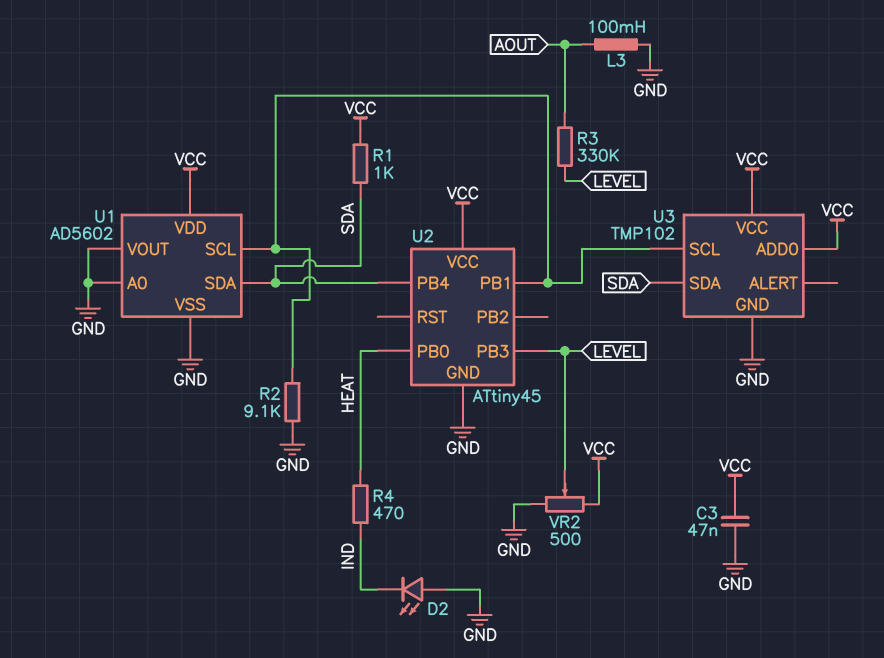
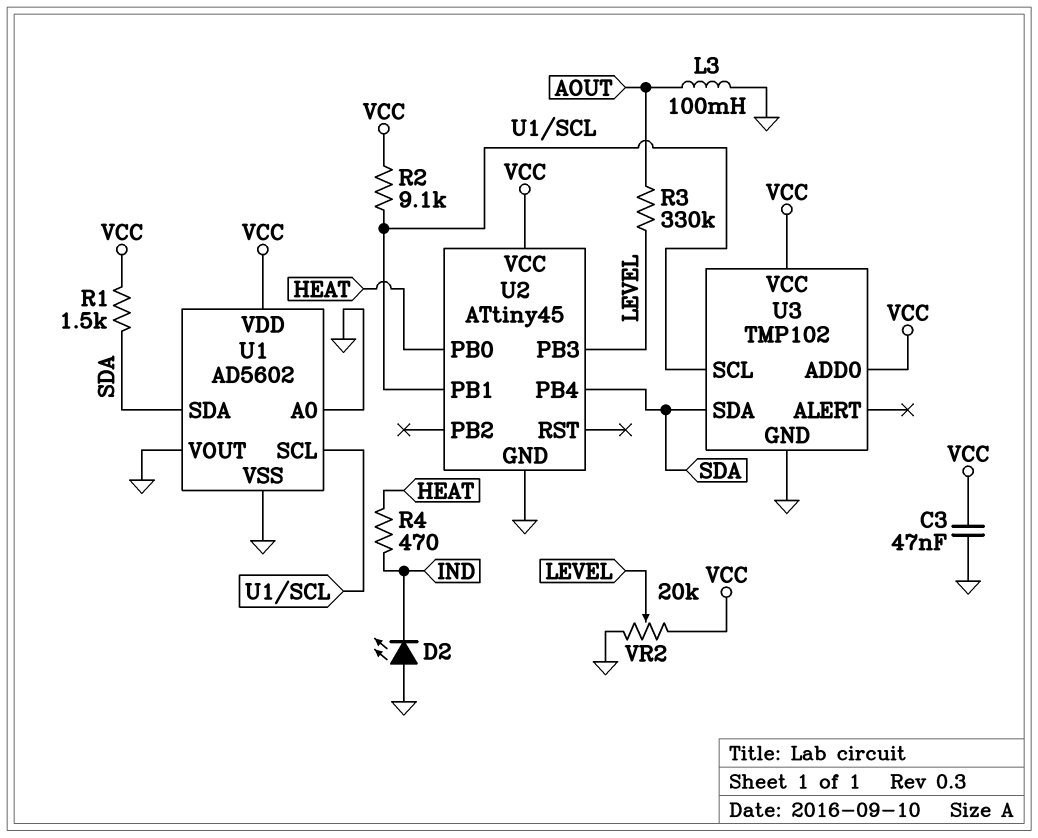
R1: 1k (SDA, VCC) -> 1.5k (SDA, VCC)
R2: 9.1k (GND, U1/SCL) -> 9.1k (U1/SCL, VCC)
VR2: 500 (GND, VCC, wiper LEVEL) -> 20k (GND, VCC, wiper LEVEL)

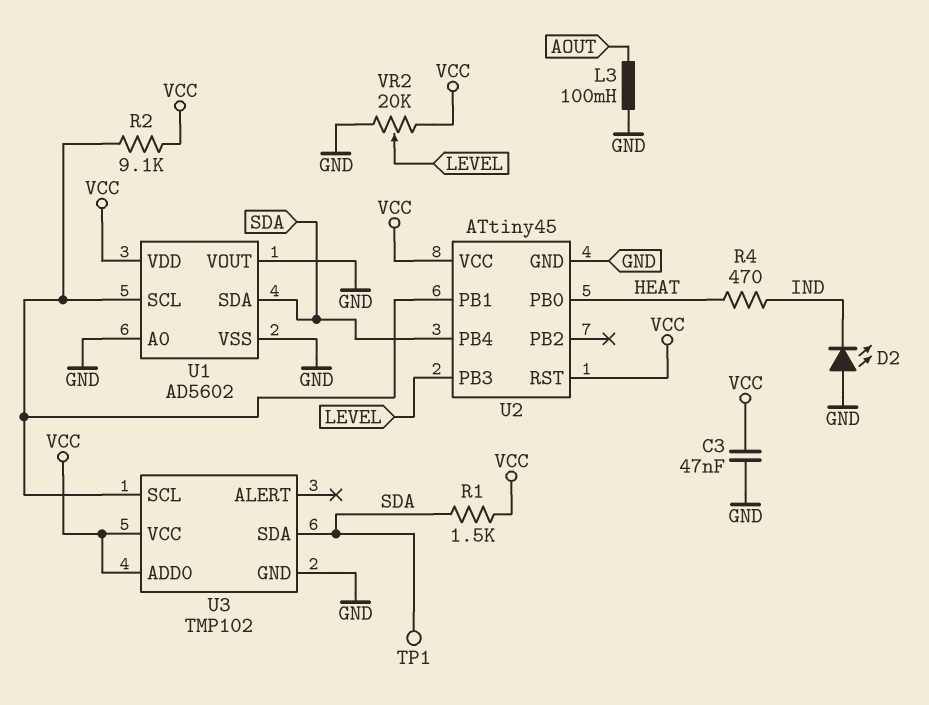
R3: 330k (AOUT, LEVEL) -> none
TP1: none -> test point (SDA)
U2 pin RST: none -> VCC

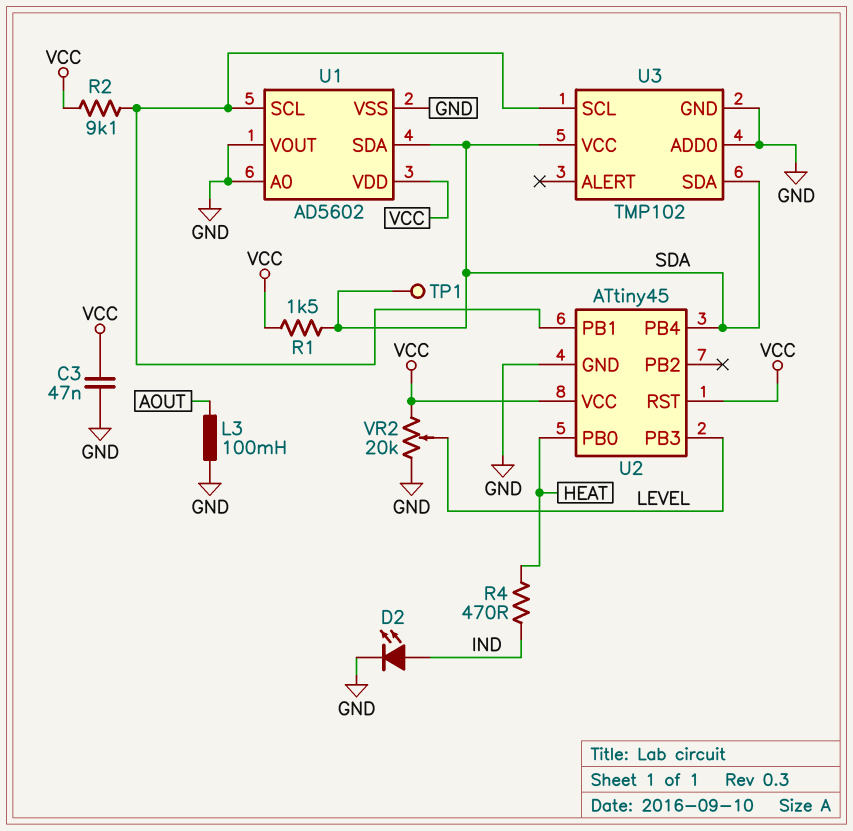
D2: LED (A GND, K IND) -> LED (A IND, K GND)
U3 pin ADD0: VCC -> GND
U3 pin VCC: VCC -> SDA

